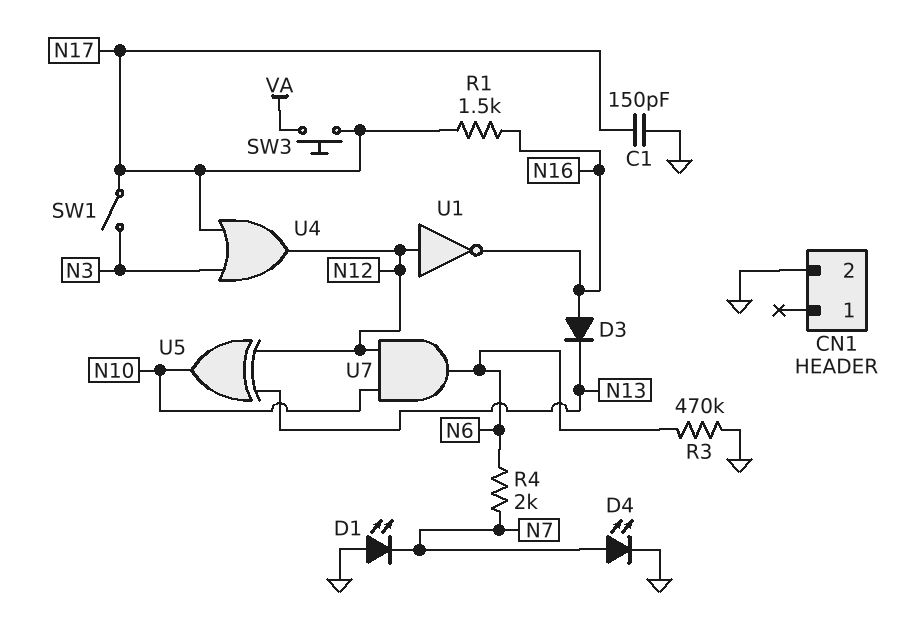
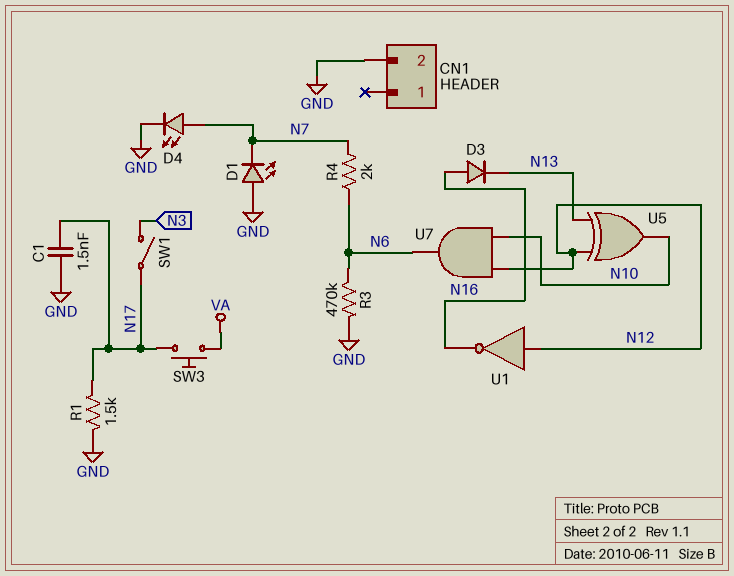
C1: 150pF (GND, N17) -> 1.5nF (GND, N17)
R1: 1.5k (N16, N17) -> 1.5k (GND, N17)
U4: OR (in N3, in N17, out N12) -> none

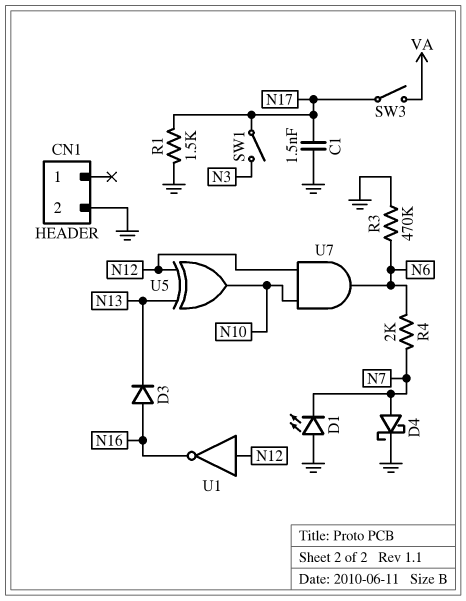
D4: LED (A N7, K GND) -> schottky (A N7, K GND)
SW3: button (N17, VA) -> switch (N17, VA)

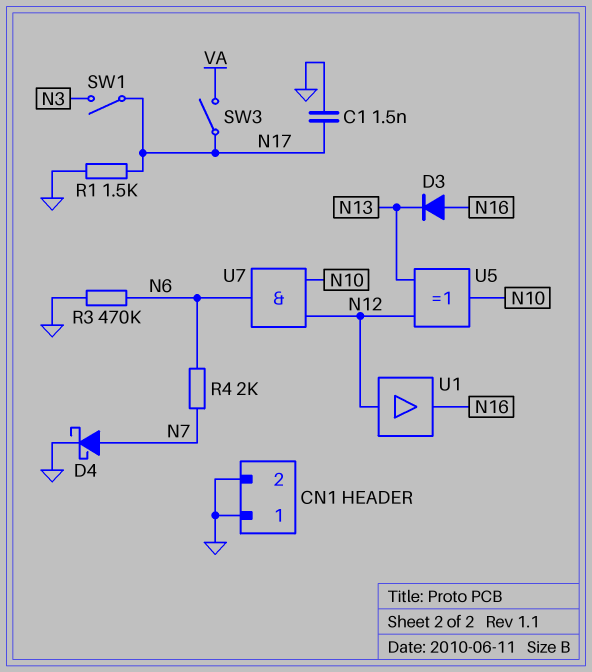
CN1 pin 1: none -> GND
D1: LED (A GND, K N7) -> none
U1: NOT (in N12, out N16) -> buffer (in N12, out N16)

